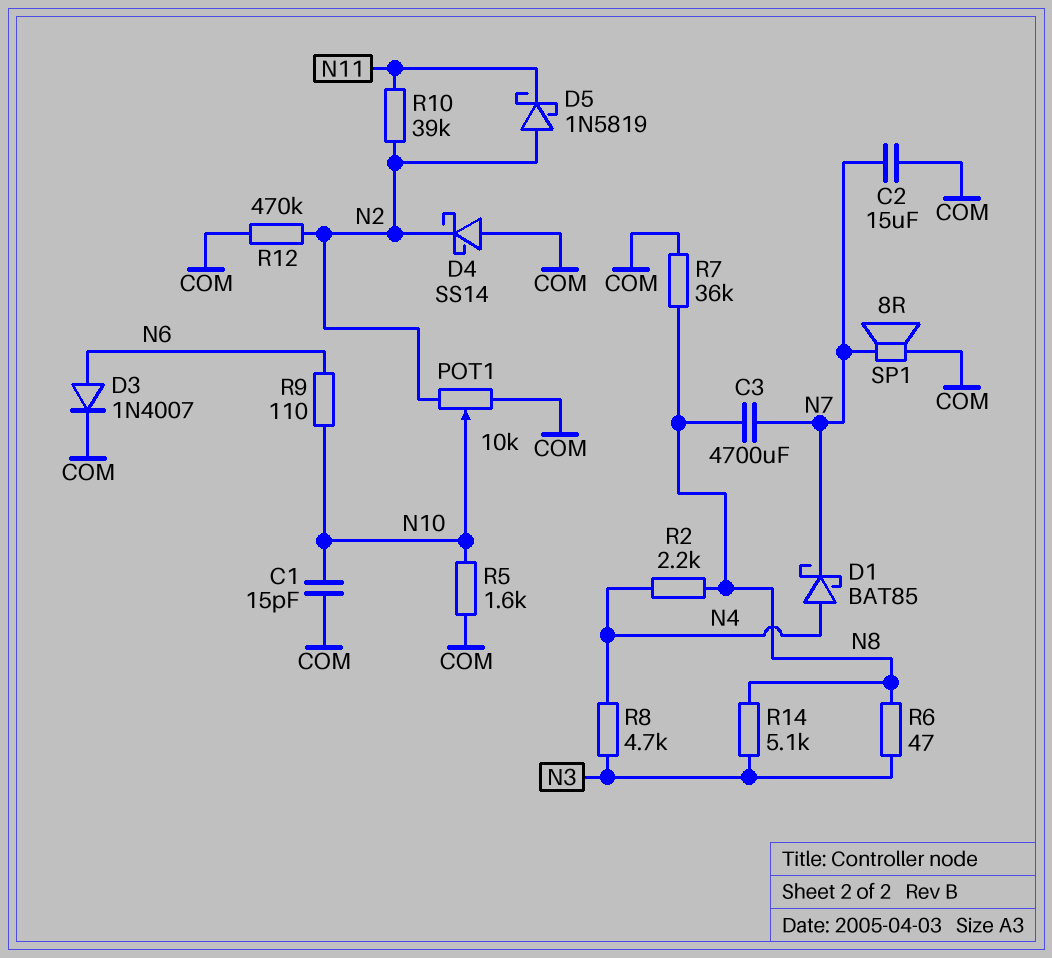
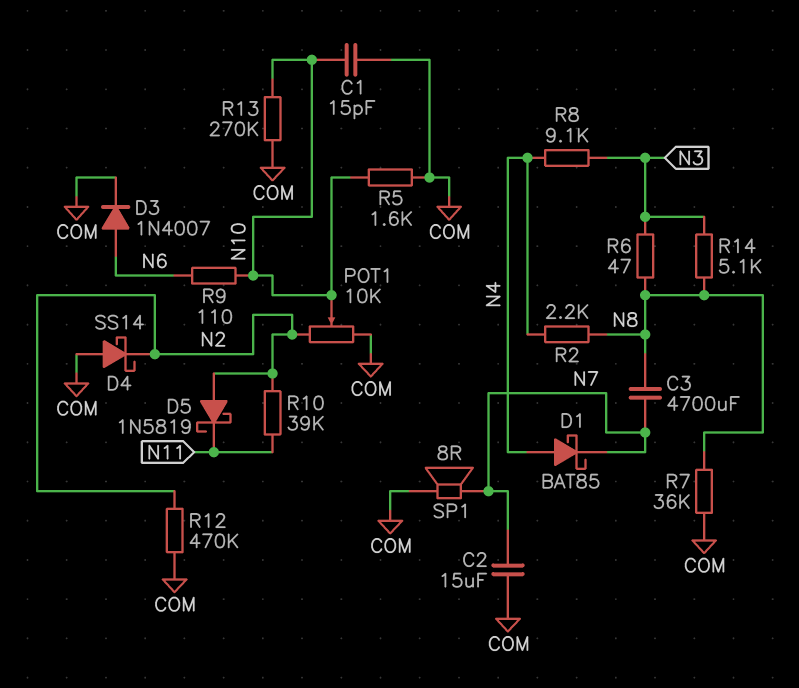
R8: 4.7k (N3, N4) -> 9.1k (N3, N4)
R13: none -> 270k (COM, N10)

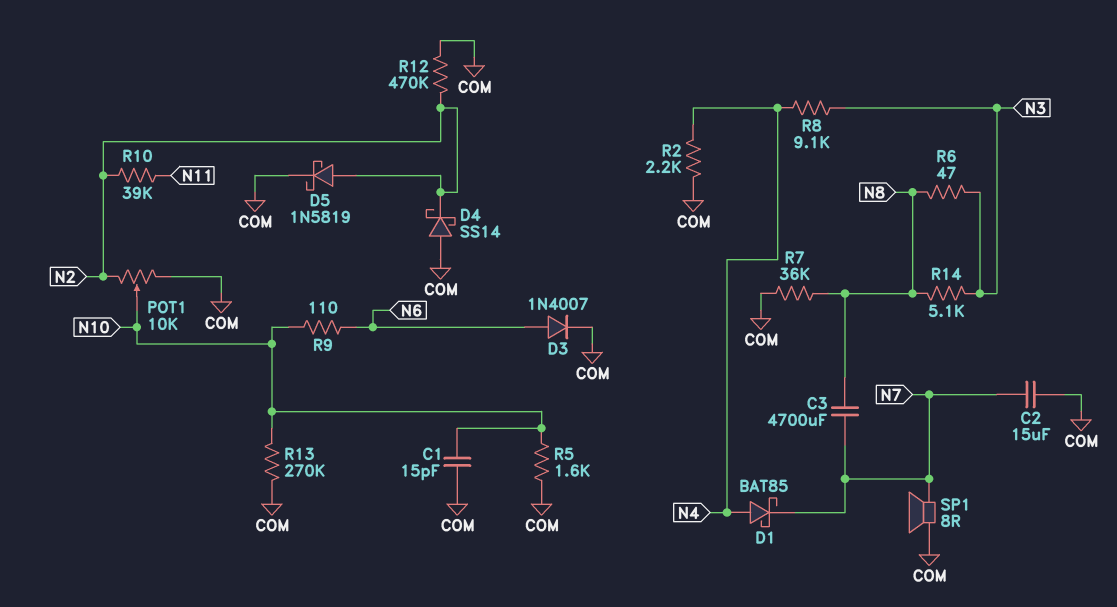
D5: schottky 1N5819 (A N2, K N11) -> schottky 1N5819 (A N2, K COM)
R2: 2.2k (N4, N8) -> 2.2k (COM, N4)

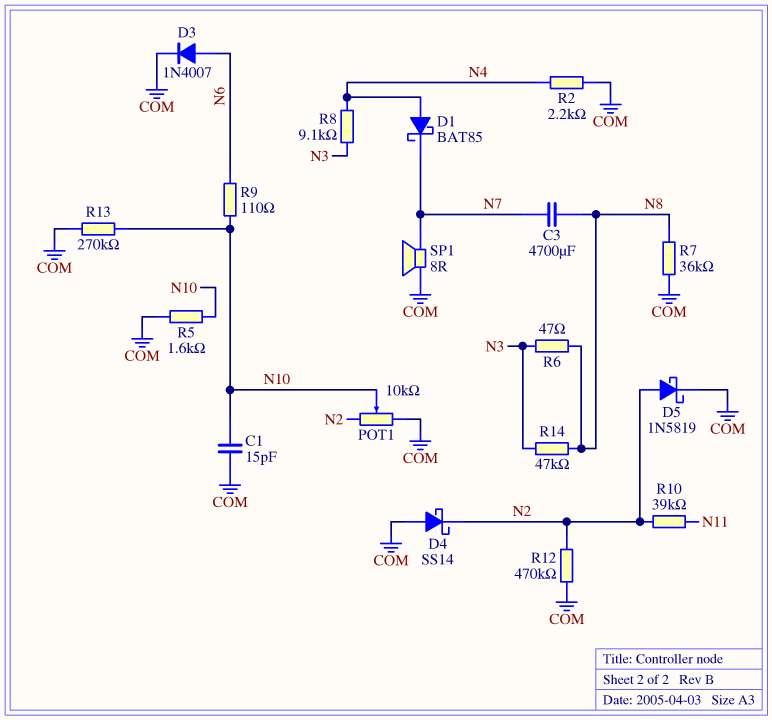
C2: 15uF (COM, N7) -> none
R14: 5.1k (N3, N8) -> 47k (N3, N8)

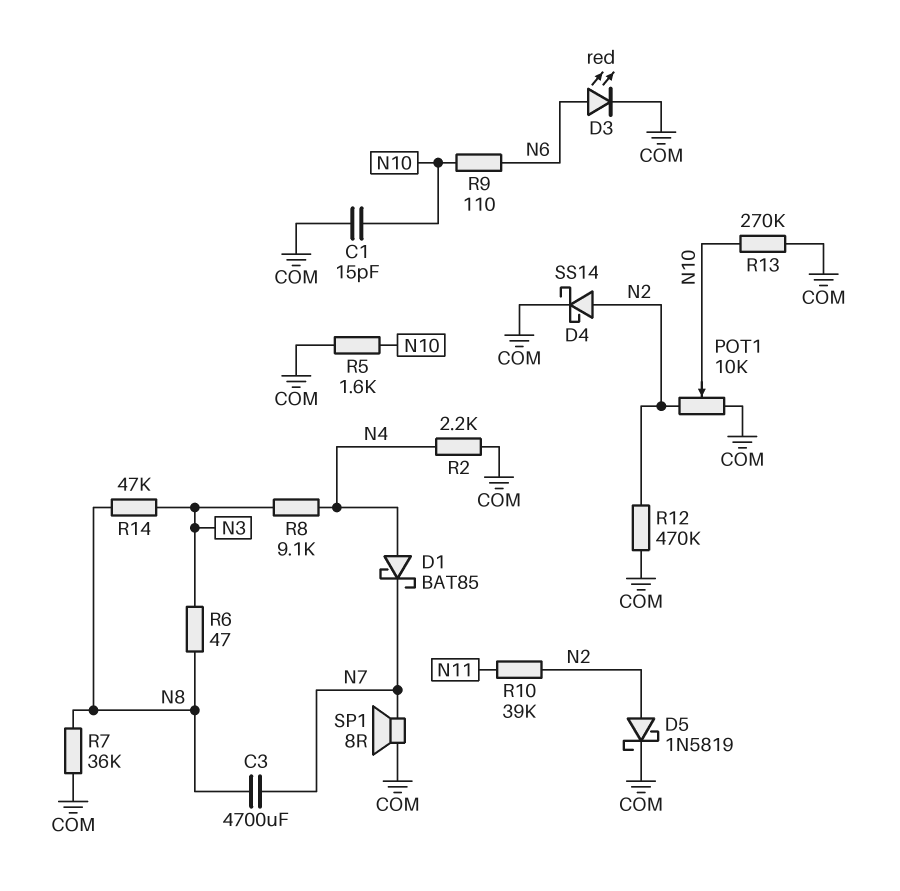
D3: diode 1N4007 (A N6, K COM) -> LED red (A N6, K COM)
D4: schottky SS14 (A COM, K N2) -> schottky SS14 (A N2, K COM)

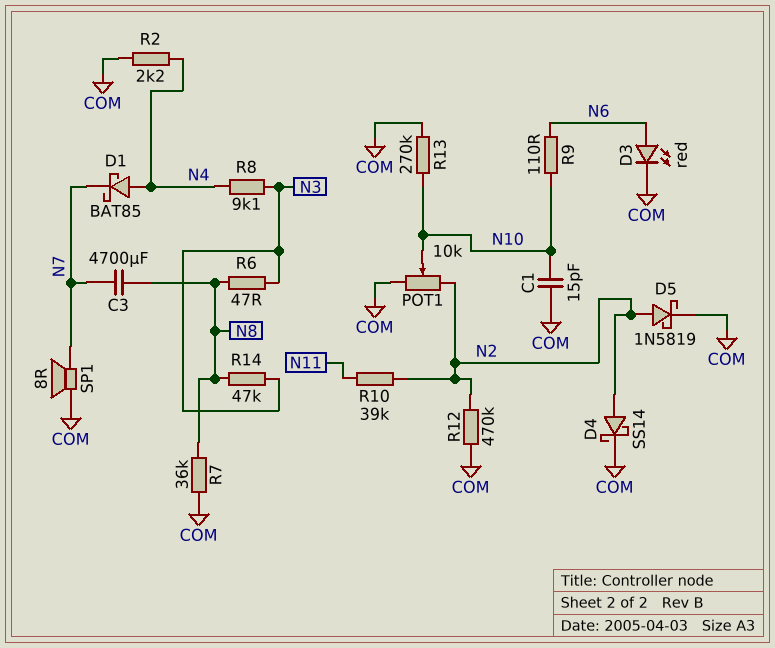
R5: 1.6k (COM, N10) -> none

